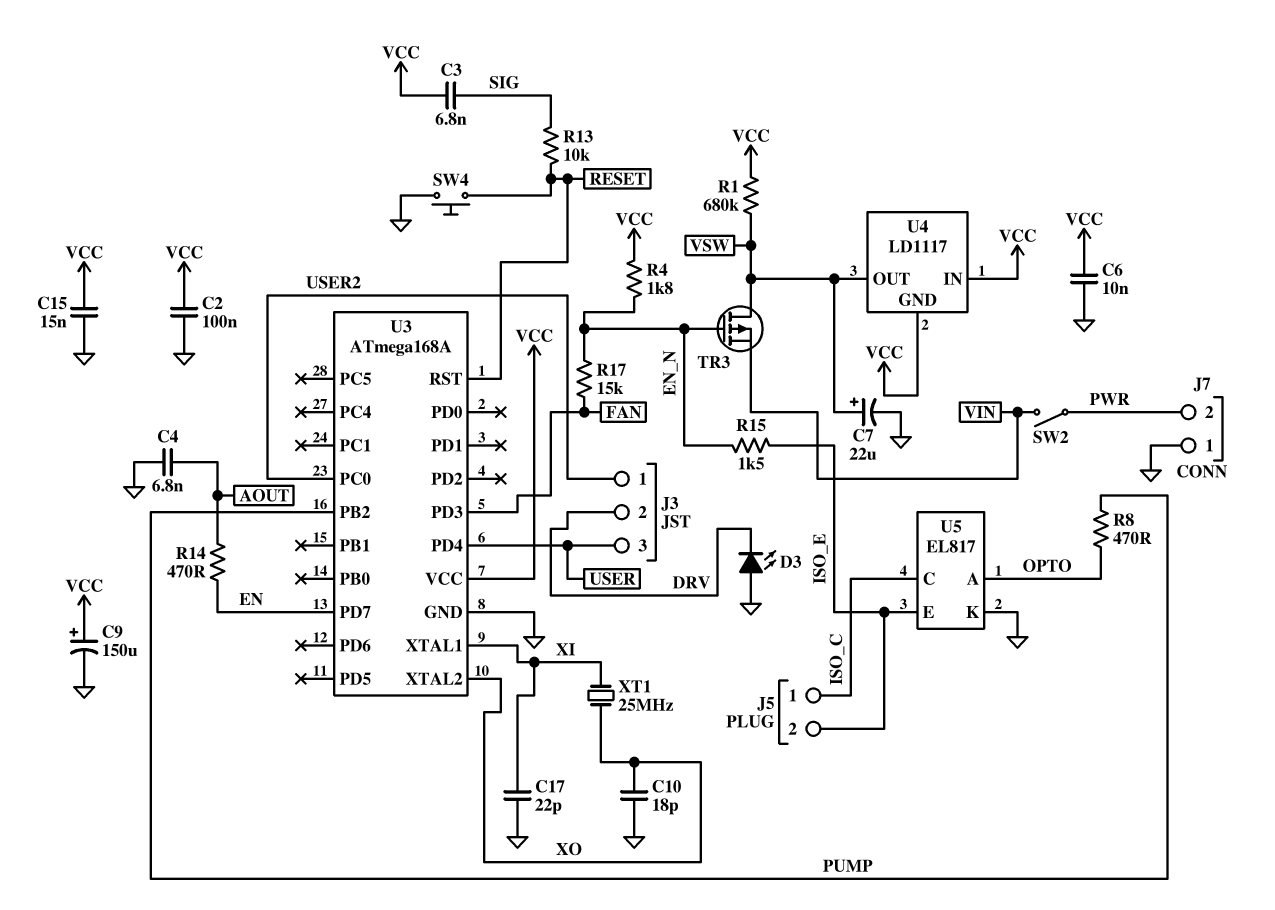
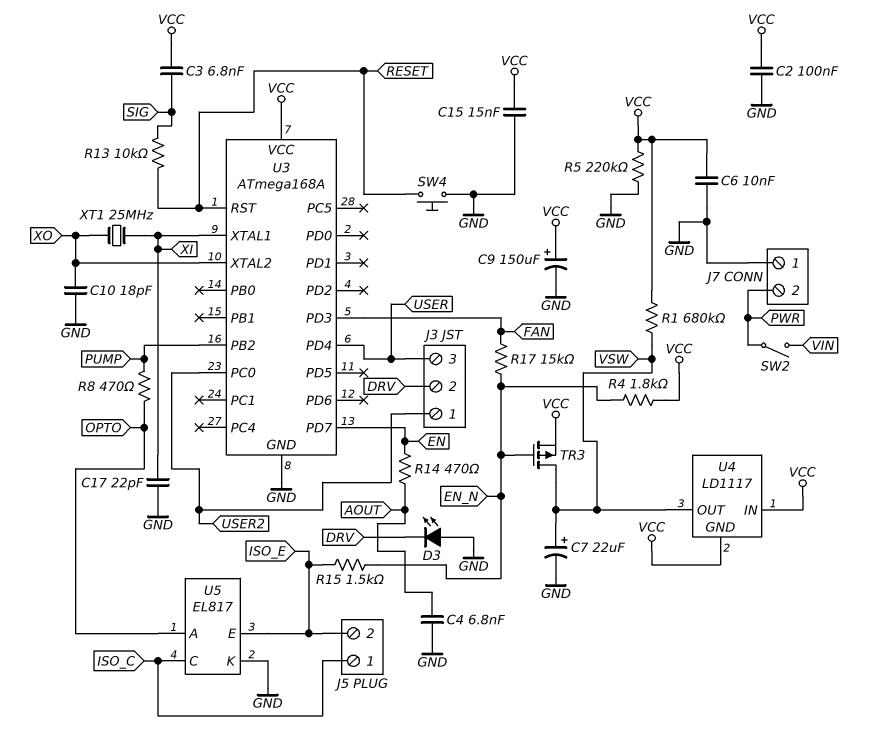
R5: none -> 220k (GND, VCC)
TR3: PMOS (G EN_N, D VSW, S VIN) -> PMOS (G EN_N, D VSW, S VCC)

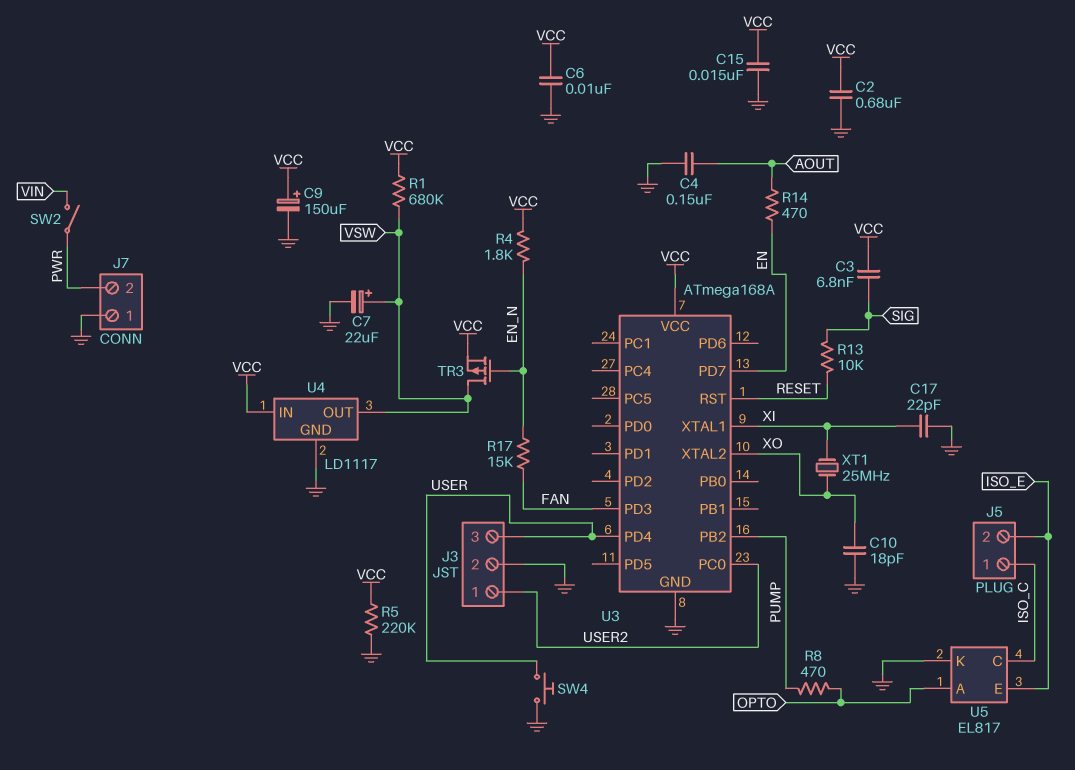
C2: 100nF (GND, VCC) -> 680nF (GND, VCC)
C4: 6.8nF (AOUT, GND) -> 150nF (AOUT, GND)
D3: LED (A GND, K DRV) -> none
J3 pin 2: DRV -> GND
R15: 1.5k (EN_N, ISO_E) -> none
SW4: button (GND, RESET) -> button (GND, USER)
U4 pin GND: VCC -> GND

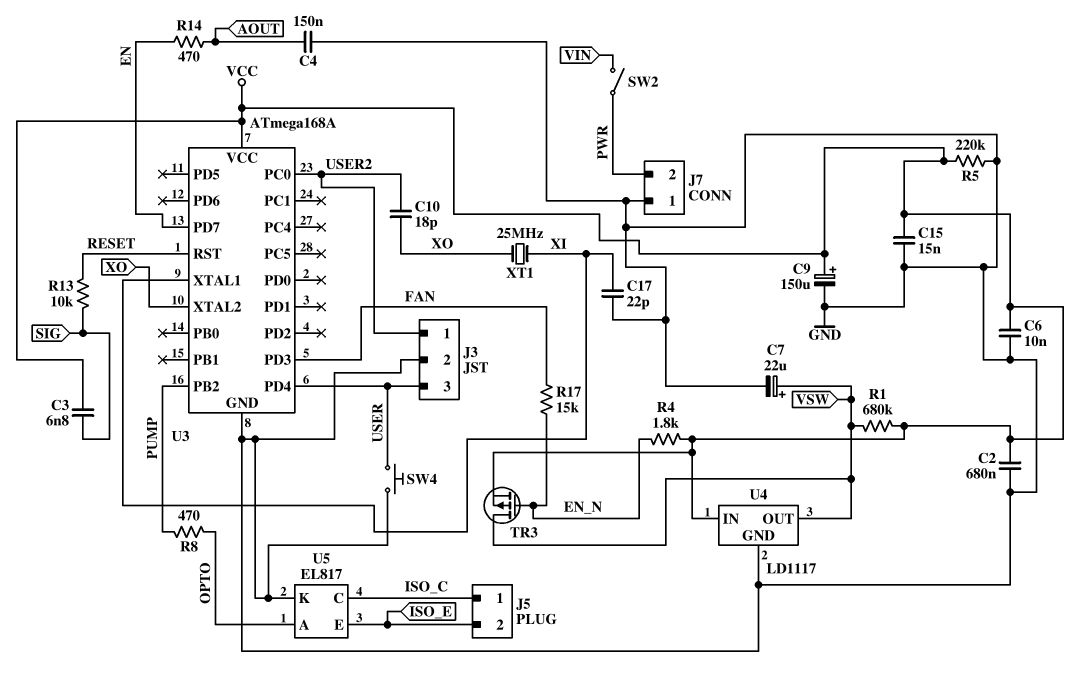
C10: 18pF (GND, XO) -> 18pF (USER2, XO)

